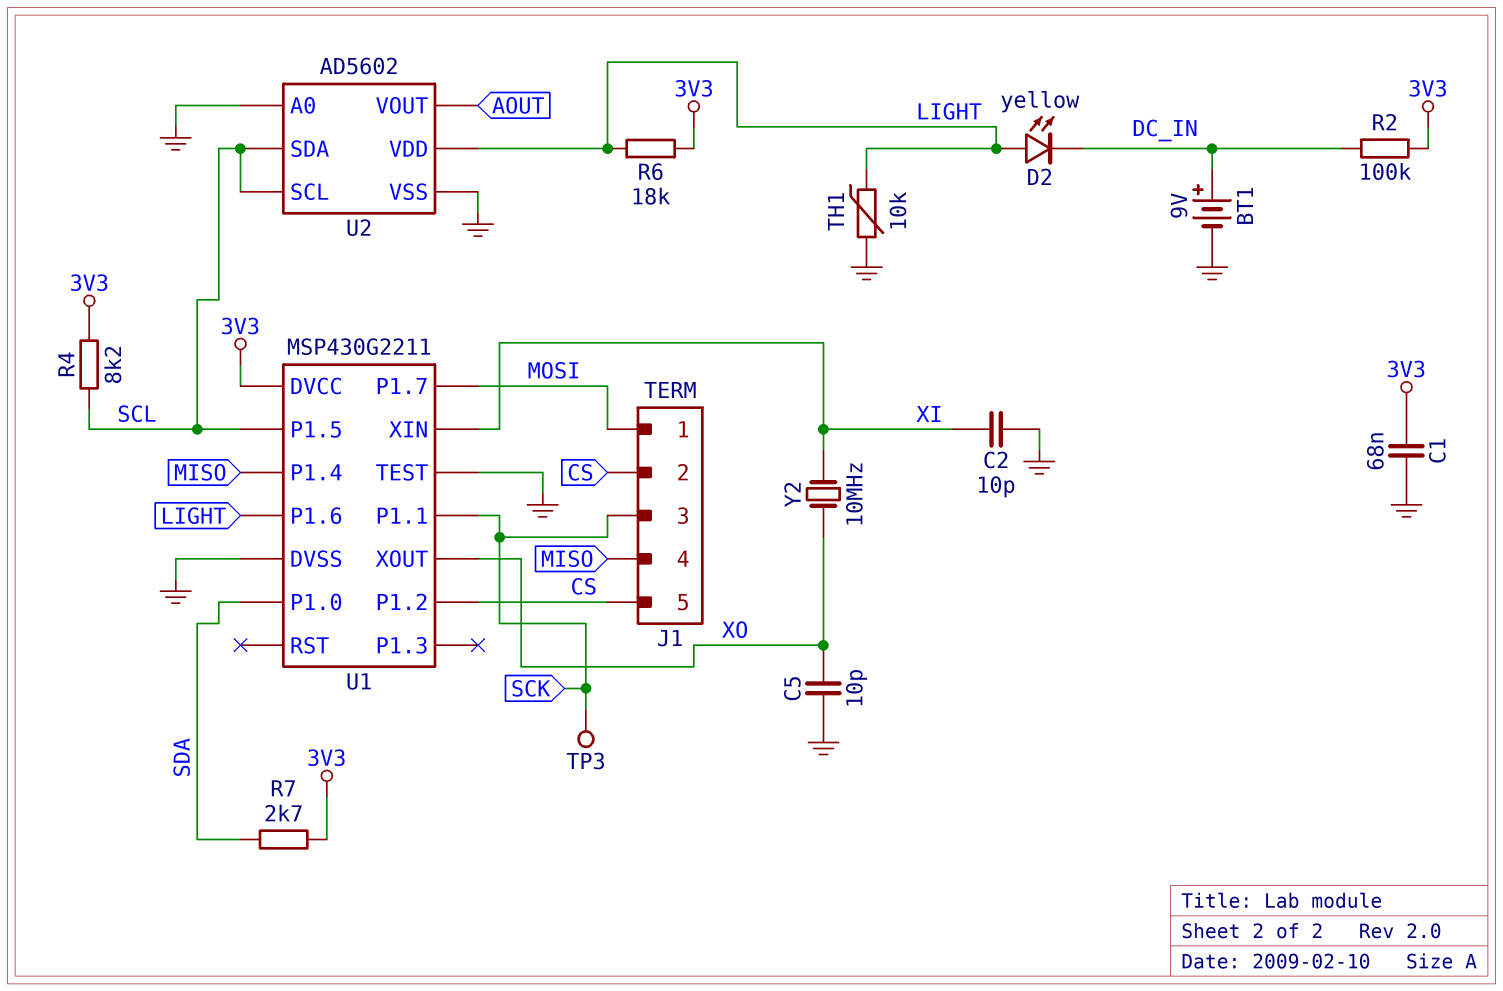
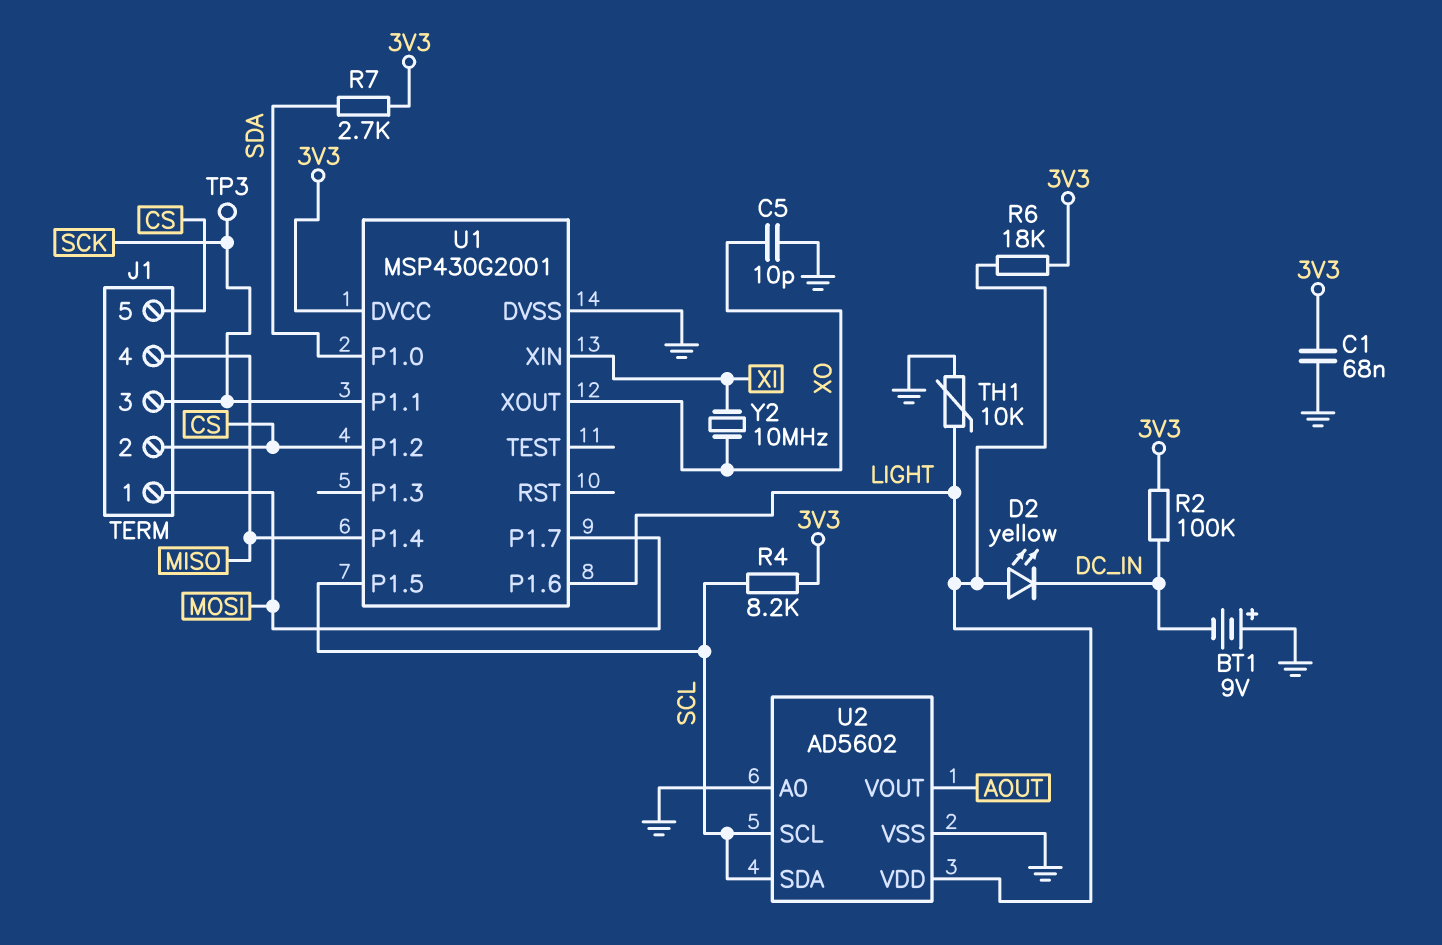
BT1: 9V (plus DC_IN, minus GND) -> 9V (plus GND, minus DC_IN)
C2: 10pF (GND, XI) -> none
U1: MSP430G2211 -> MSP430G2001
U1 pin TEST: GND -> none

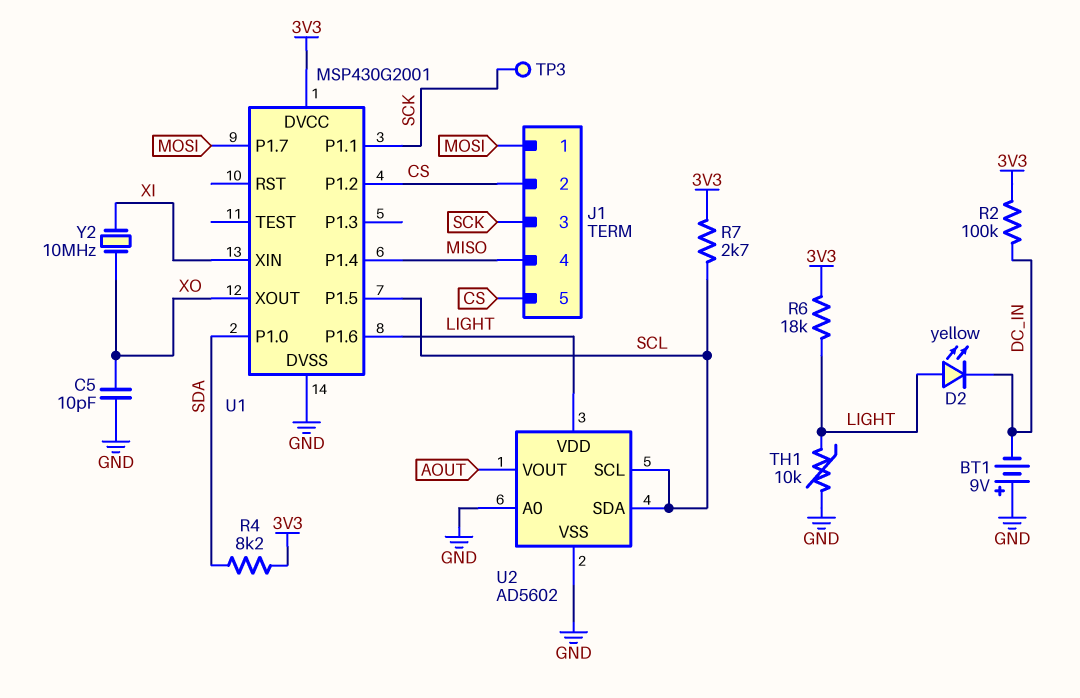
C1: 68nF (3V3, GND) -> none
R4: 8.2k (3V3, SCL) -> 8.2k (3V3, SDA)
R7: 2.7k (3V3, SDA) -> 2.7k (3V3, SCL)

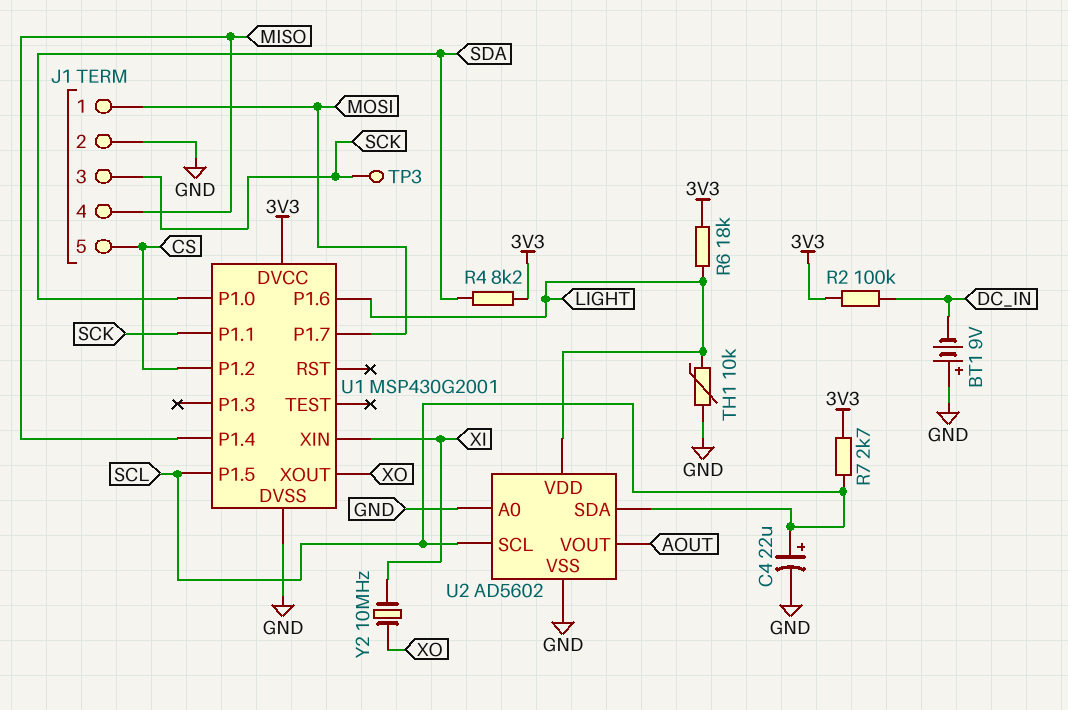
C4: none -> 22uF (plus SCL, minus GND)
C5: 10pF (GND, XO) -> none
D2: LED yellow (A LIGHT, K DC_IN) -> none
J1 pin 2: CS -> GND

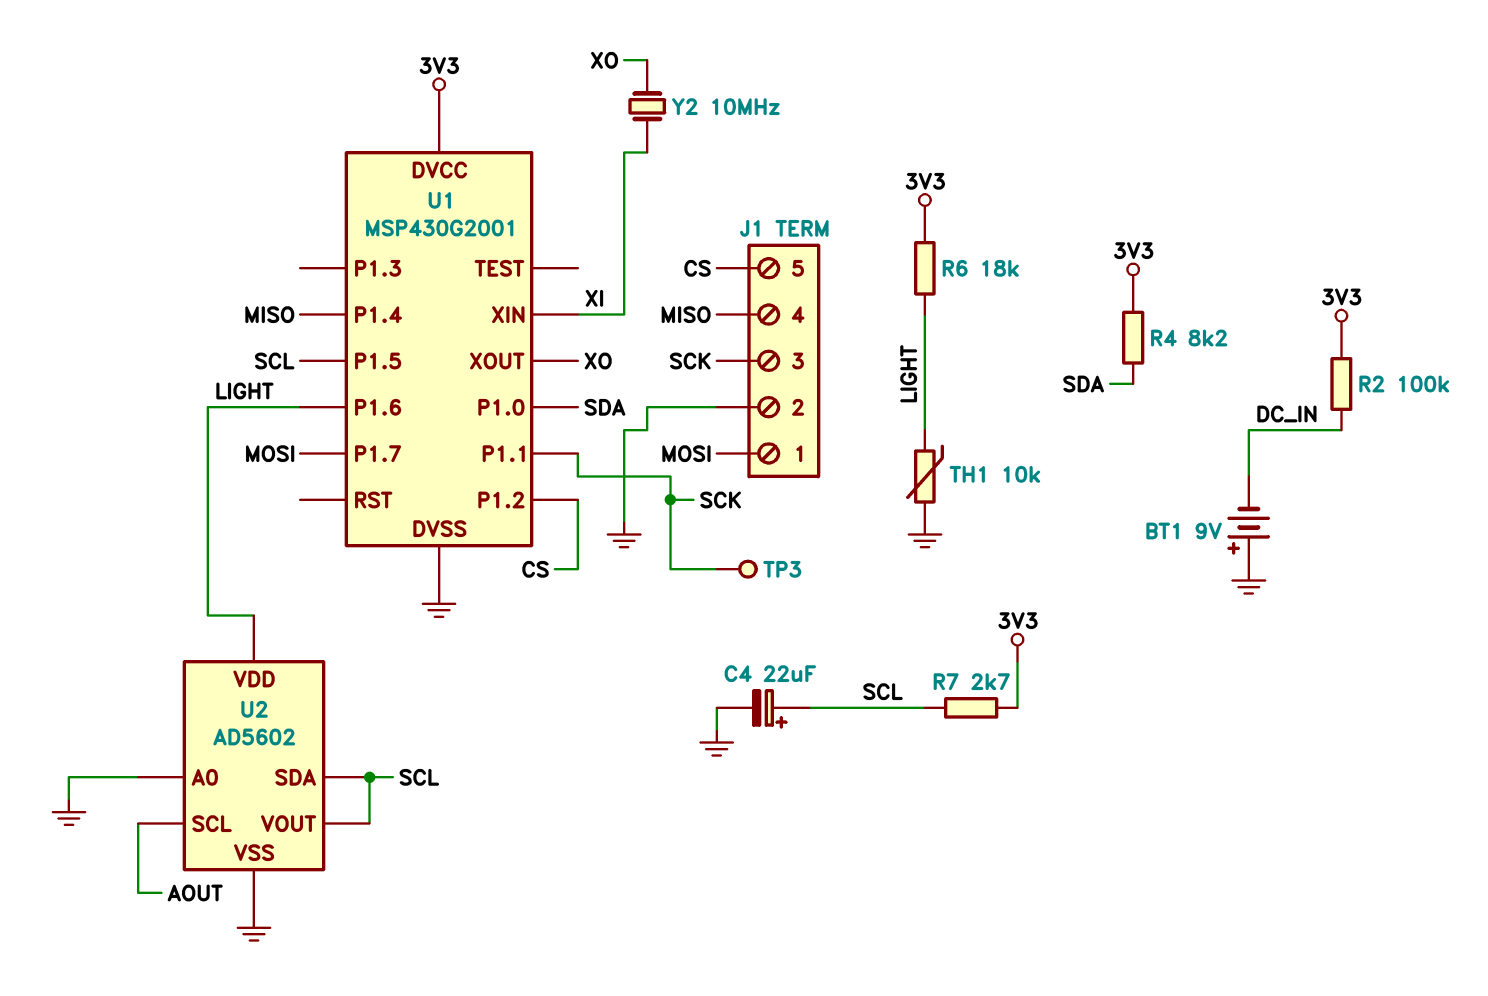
U2 pin SCL: SCL -> AOUT
U2 pin VOUT: AOUT -> SCL

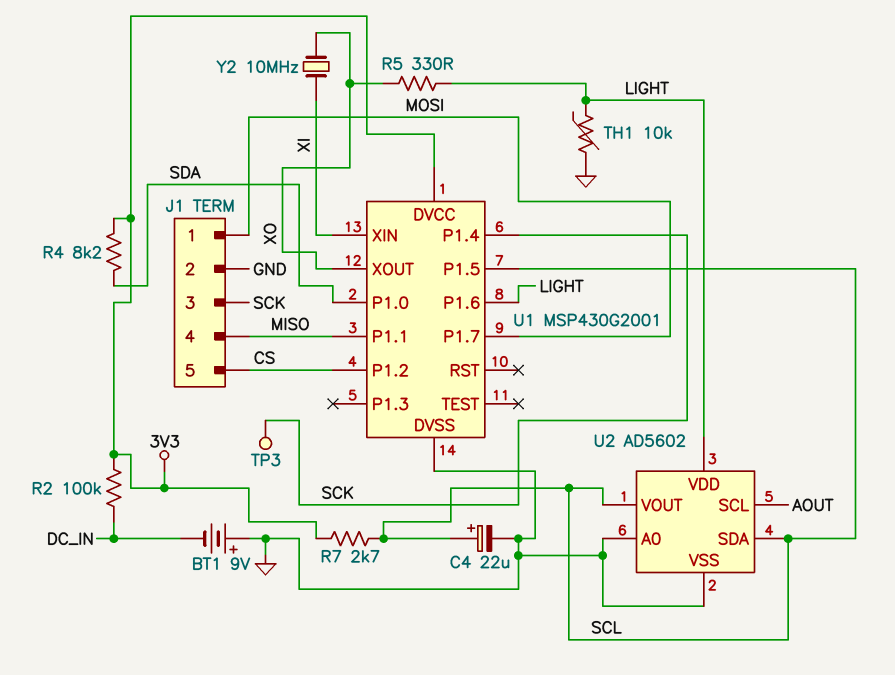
R5: none -> 330 (LIGHT, XO)
R6: 18k (3V3, LIGHT) -> none
U1 pin P1.1: SCK -> MISO
U1 pin P1.4: MISO -> SCK

